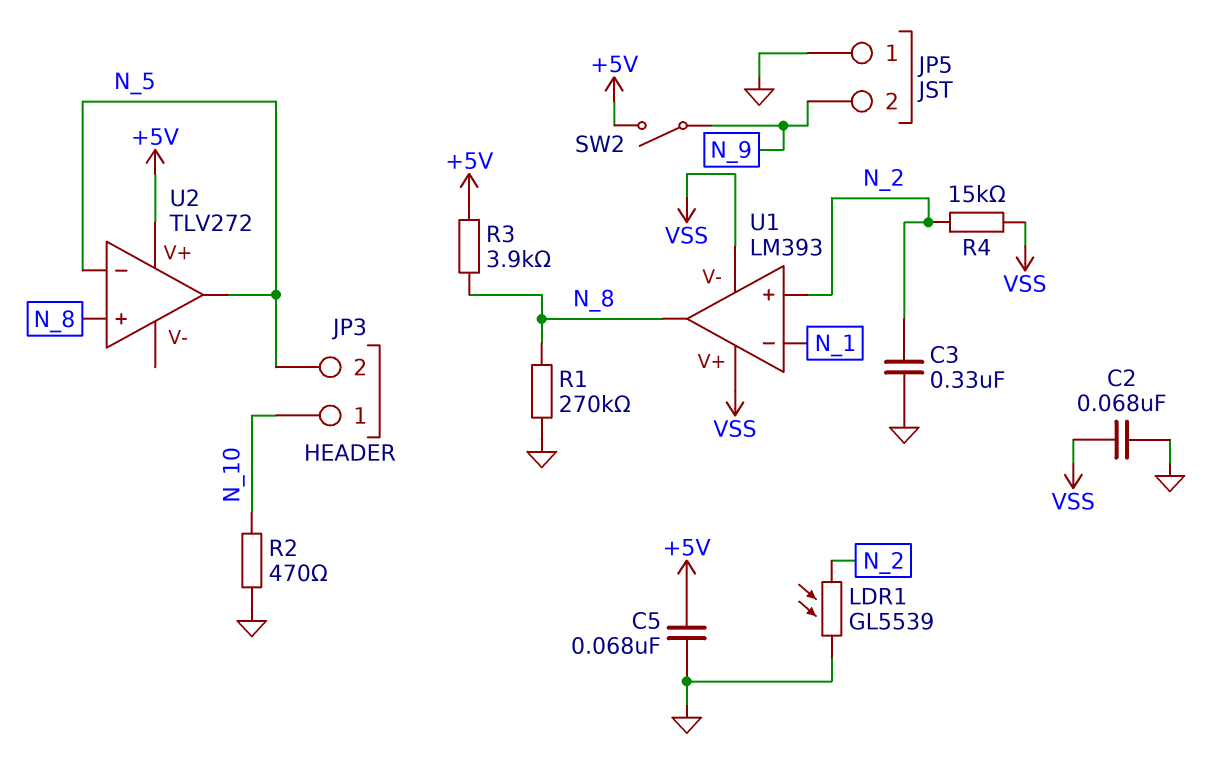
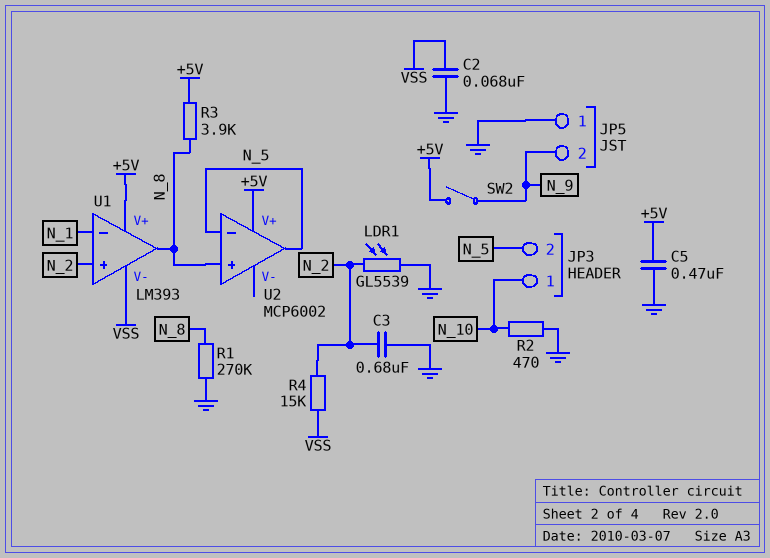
C3: 330nF (GND, N_2) -> 680nF (GND, N_2)
C5: 68nF (+5V, GND) -> 470nF (+5V, GND)
U1 pin V+: VSS -> +5V
U2: TLV272 -> MCP6002

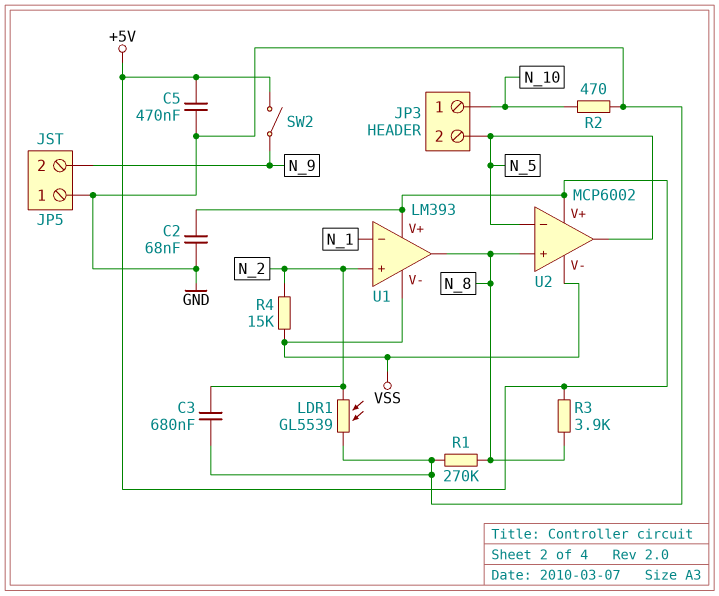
C2: 68nF (GND, VSS) -> 68nF (+5V, GND)
U2 pin V-: none -> VSS

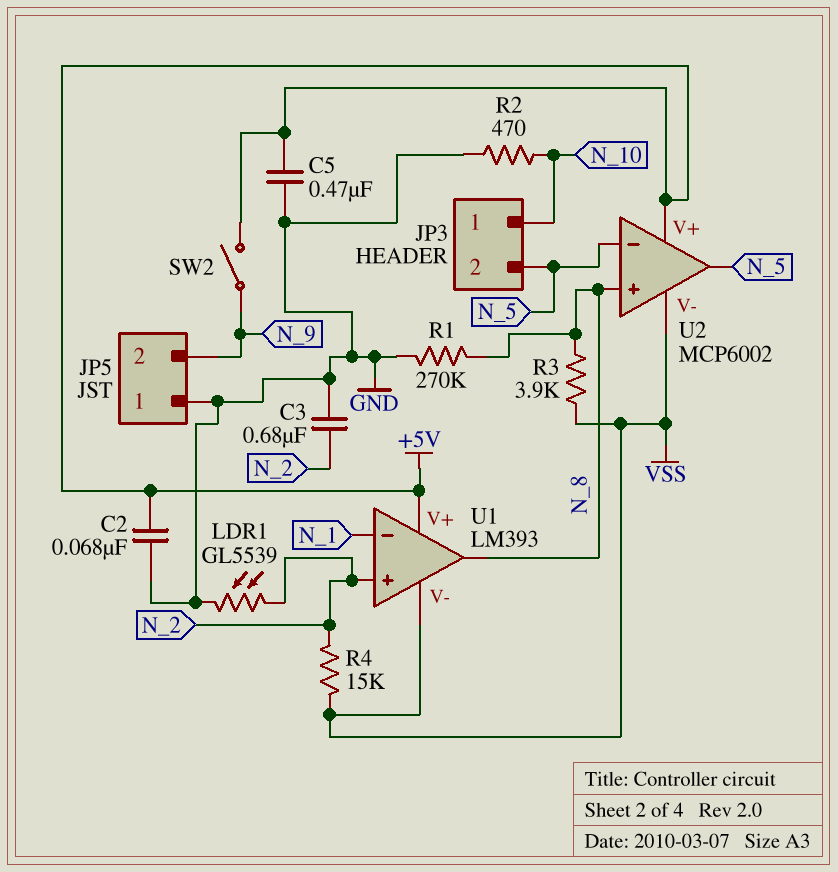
R3: 3.9k (+5V, N_8) -> 3.9k (N_8, VSS)

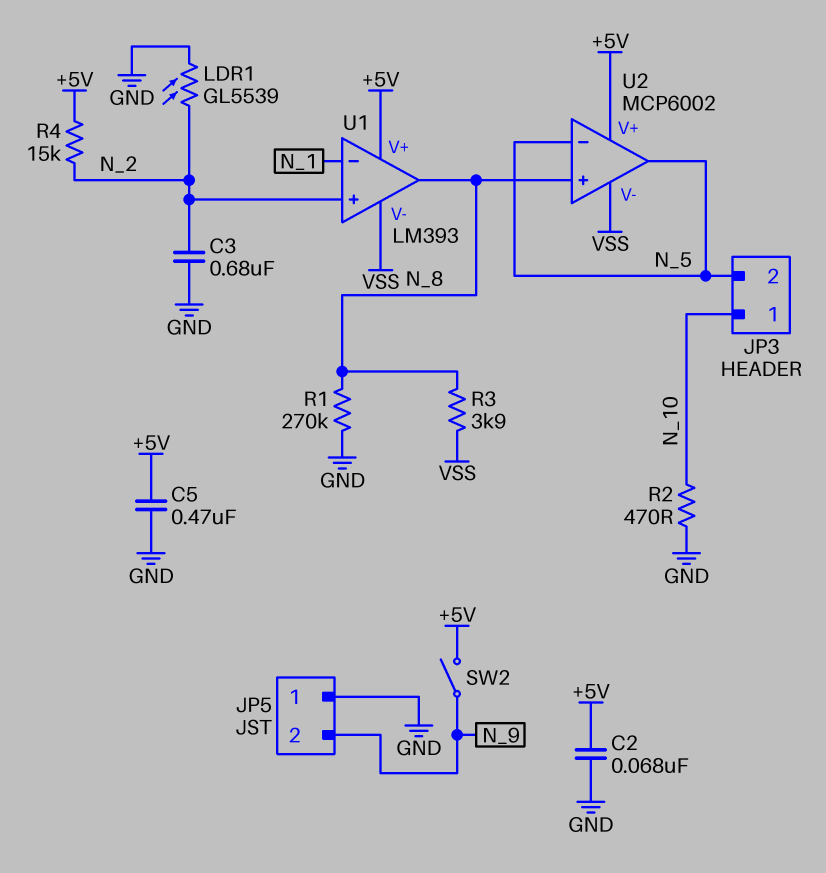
R4: 15k (N_2, VSS) -> 15k (+5V, N_2)

